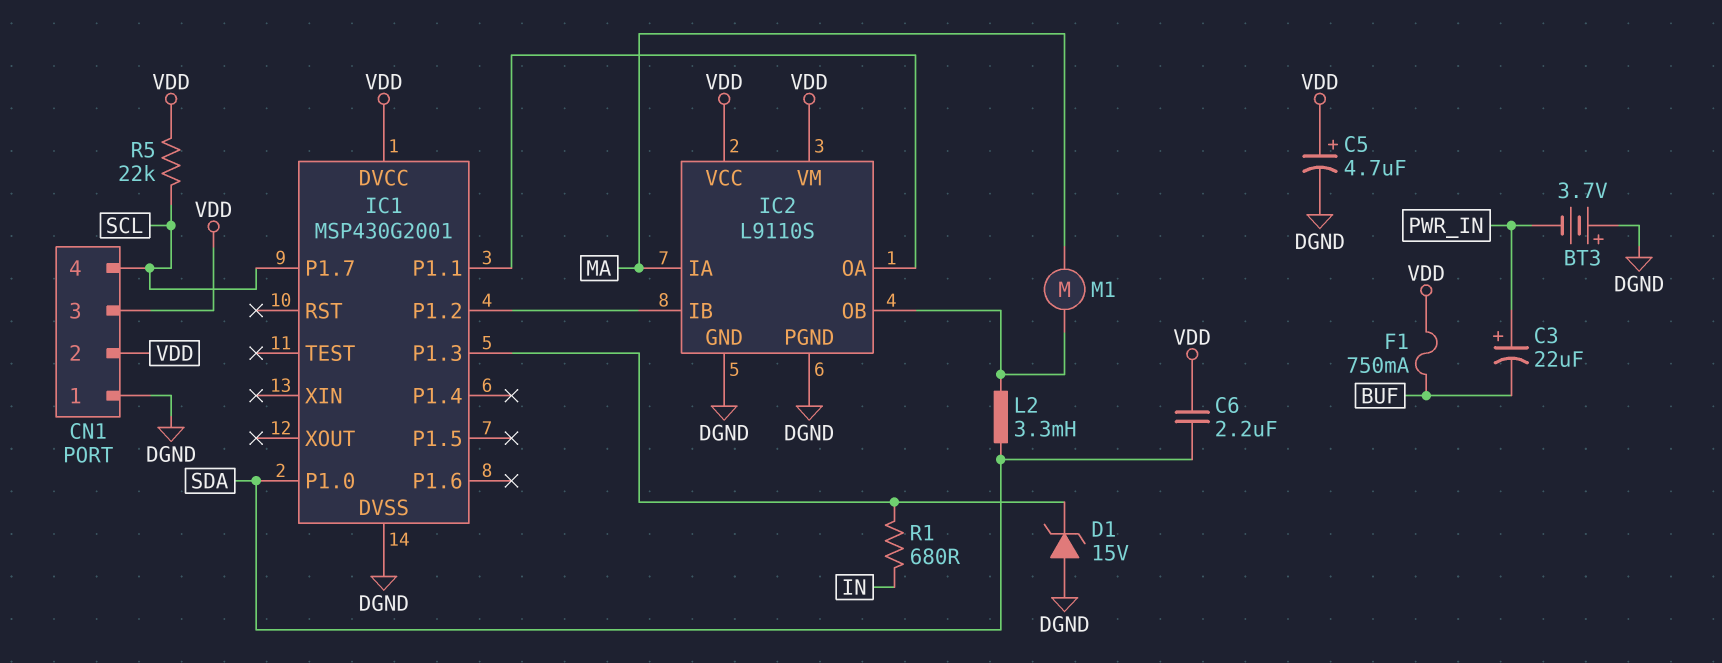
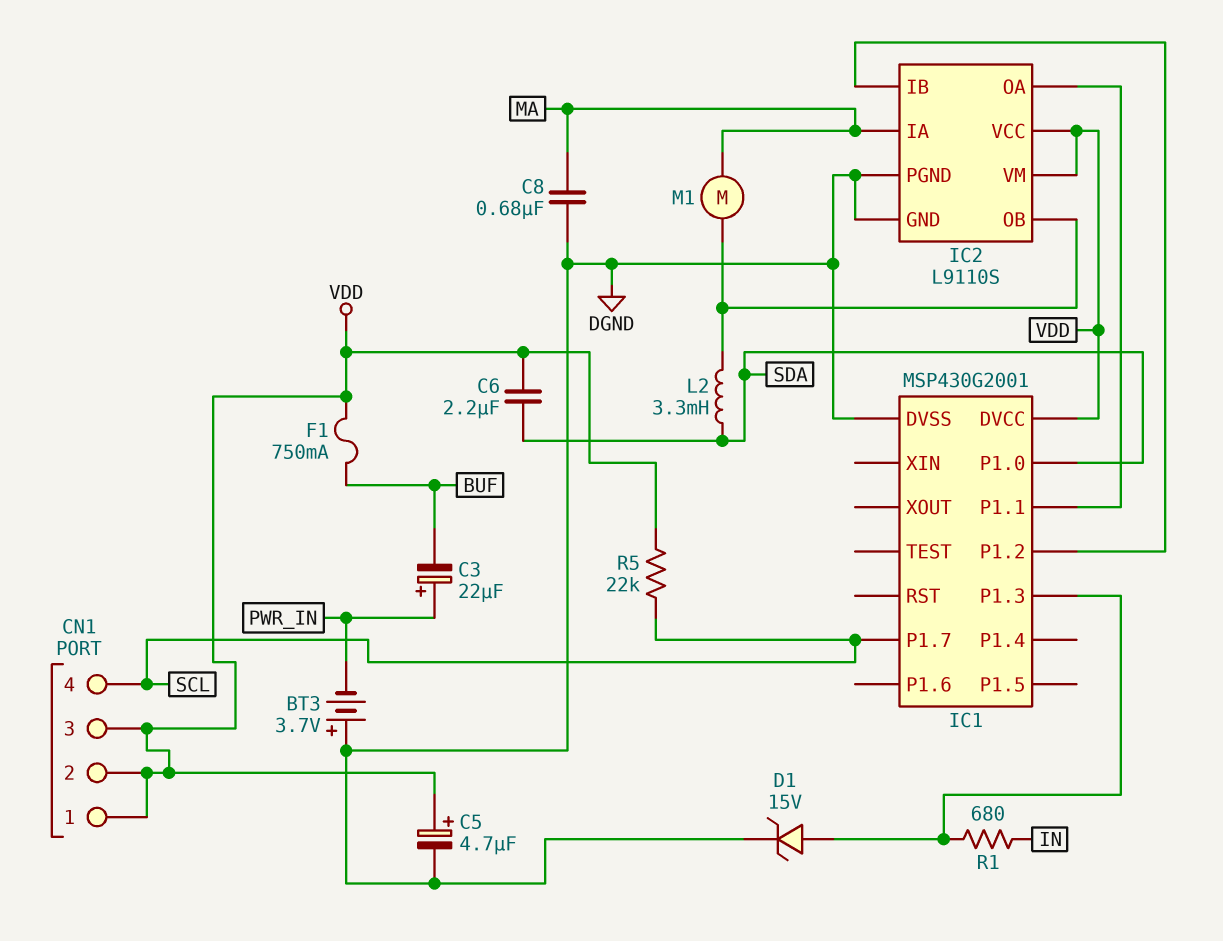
C8: none -> 680nF (DGND, MA)
CN1 pin 1: DGND -> VDD
D1: zener 15V (A DGND, K IC1/P1.3) -> zener 15V (A IC1/P1.3, K DGND)

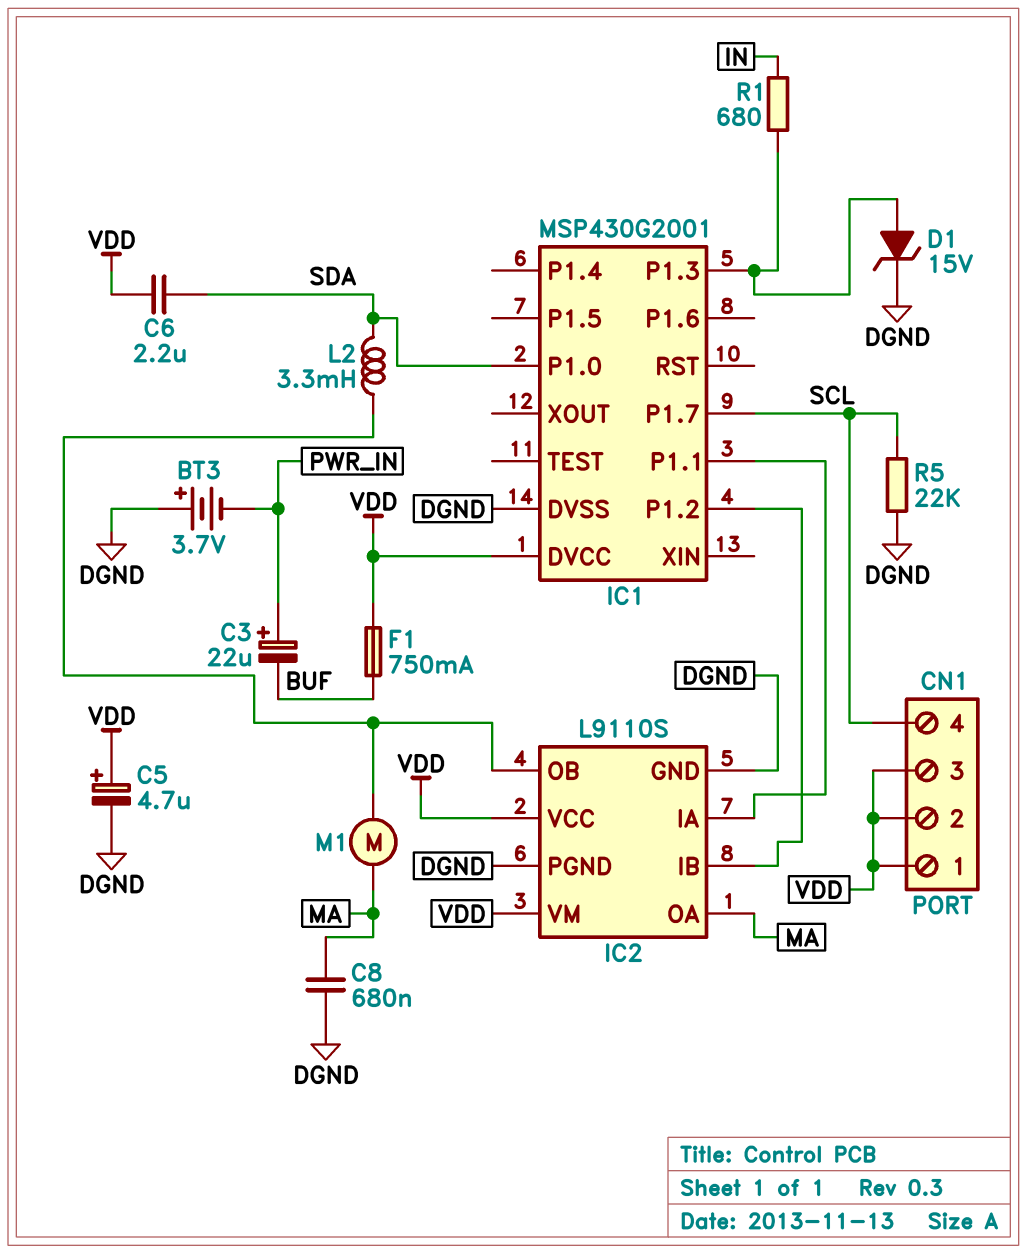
IC2 pin IA: MA -> IC1/P1.1
IC2 pin OA: IC1/P1.1 -> MA
R5: 22k (SCL, VDD) -> 22k (DGND, SCL)

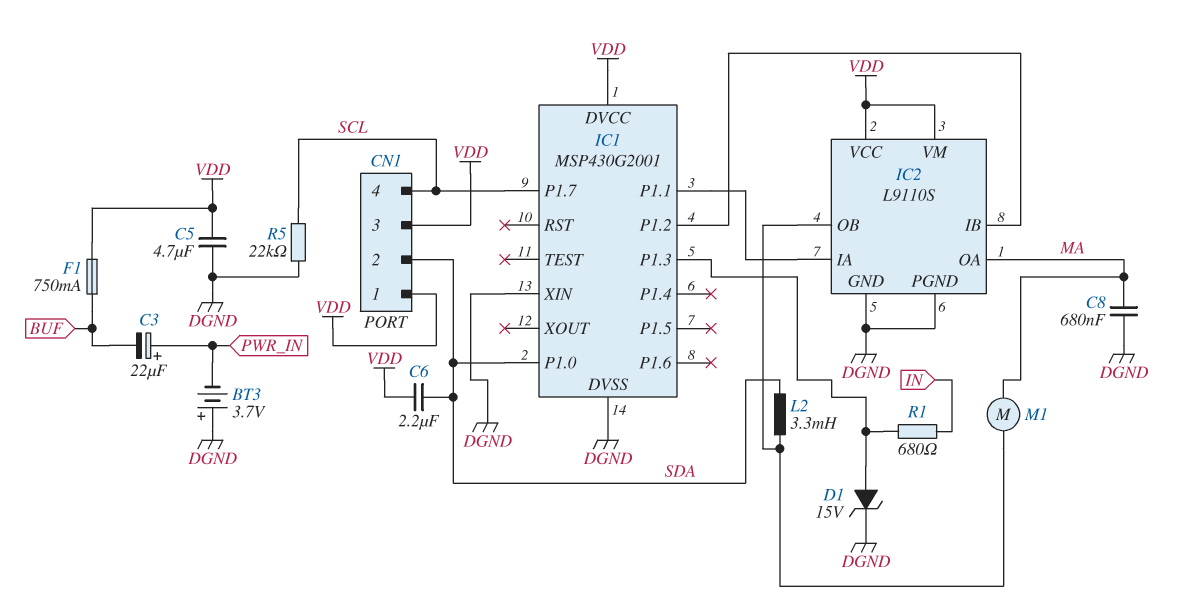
C5: 4.7uF (plus VDD, minus DGND) -> 4.7uF (DGND, VDD)
CN1 pin 2: VDD -> SDA
IC1 pin XIN: none -> DGND

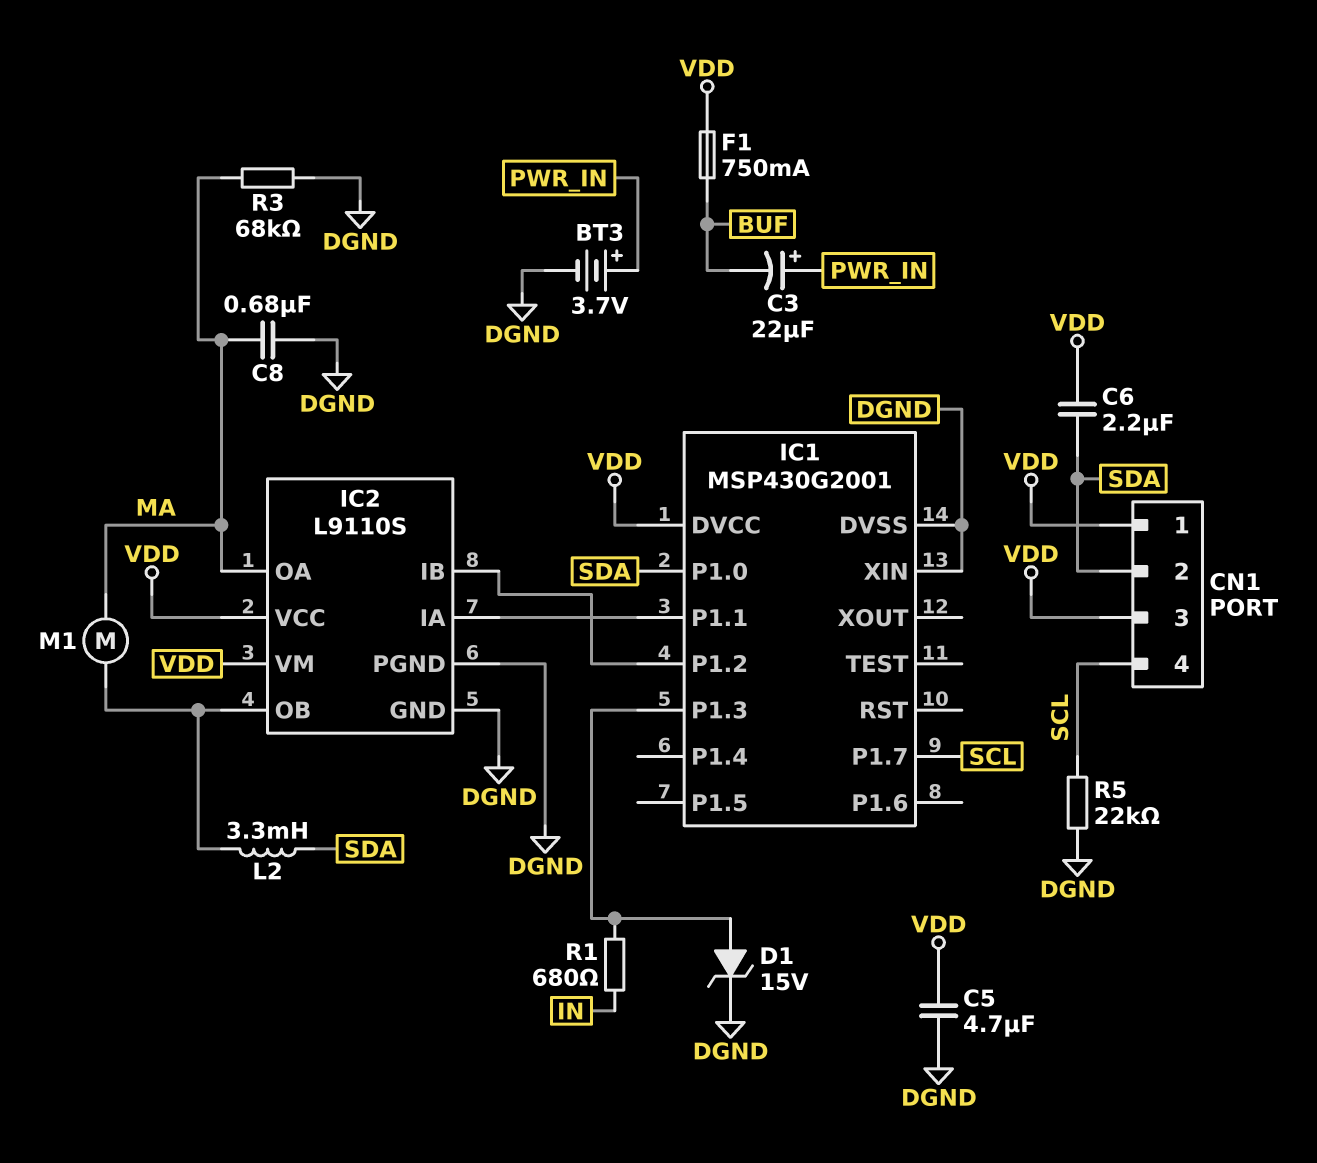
BT3: 3.7V (plus DGND, minus PWR_IN) -> 3.7V (plus PWR_IN, minus DGND)
R3: none -> 68k (DGND, MA)

